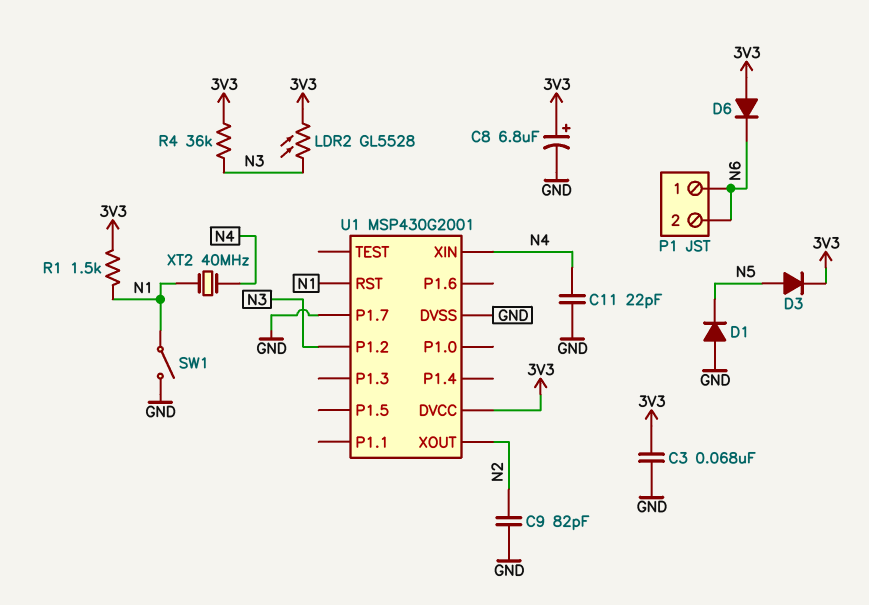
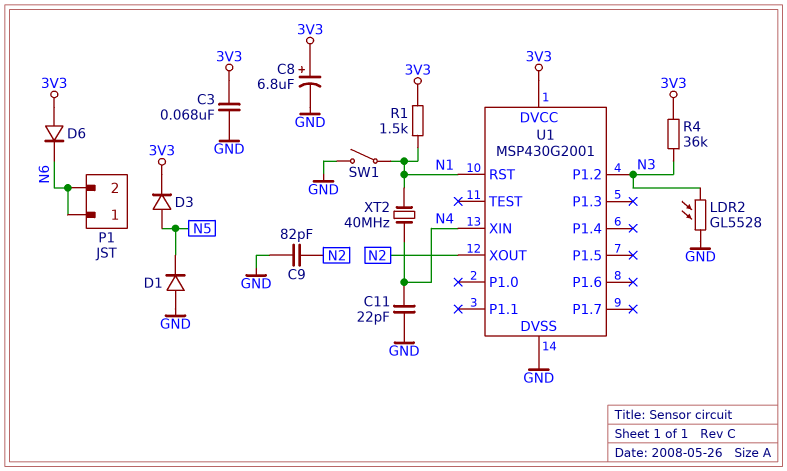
LDR2: GL5528 (3V3, N3) -> GL5528 (GND, N3)
U1 pin P1.7: GND -> none

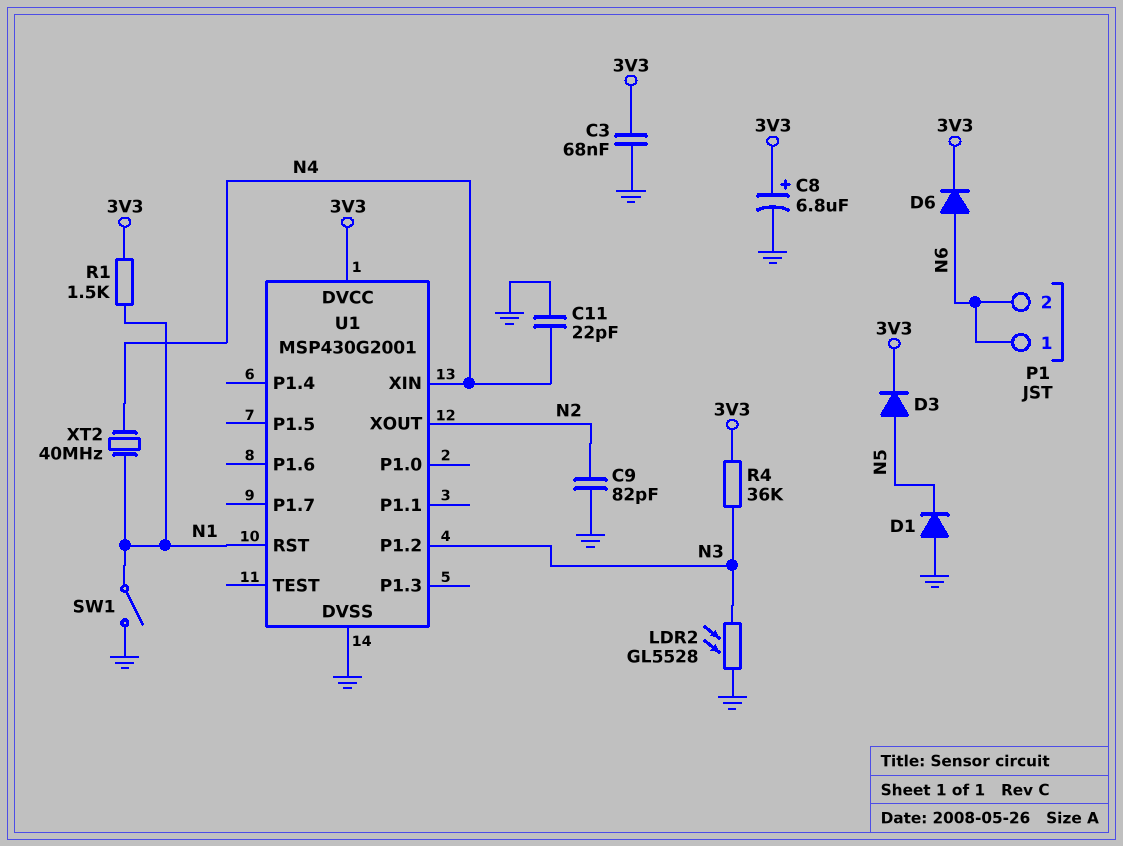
D6: diode (A 3V3, K N6) -> diode (A N6, K 3V3)

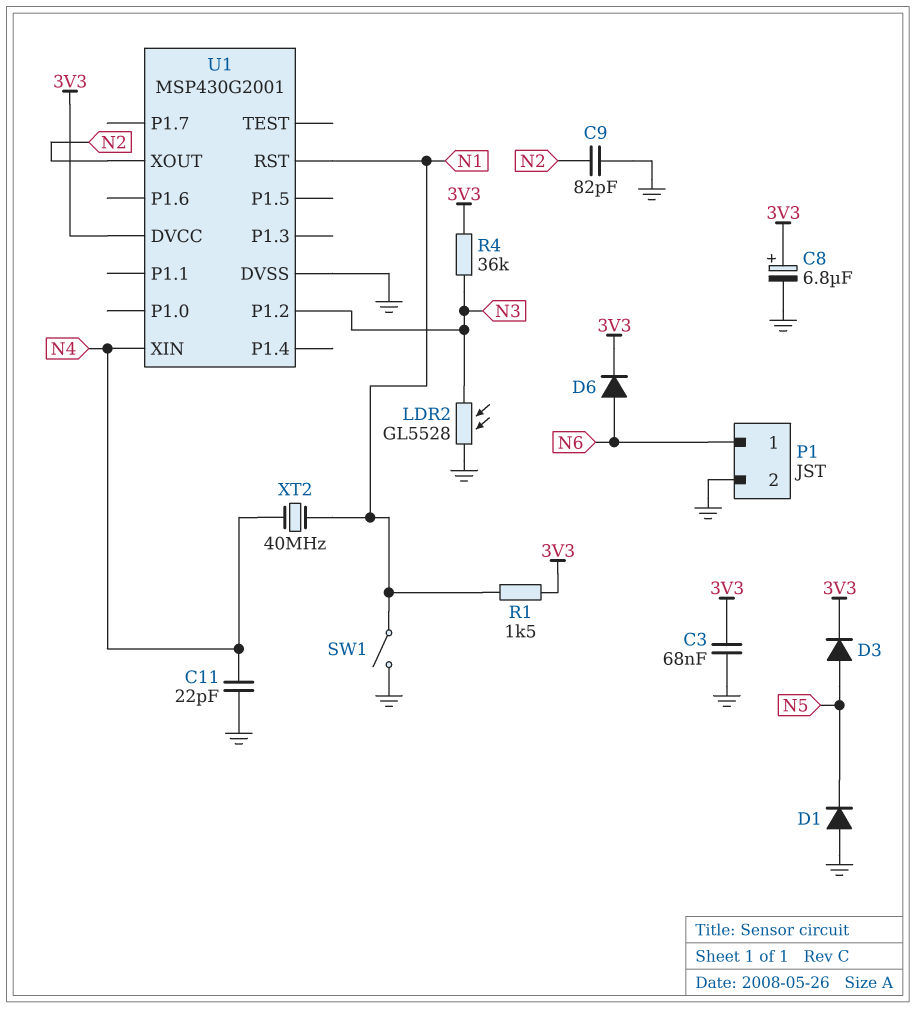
P1 pin 2: N6 -> GND

